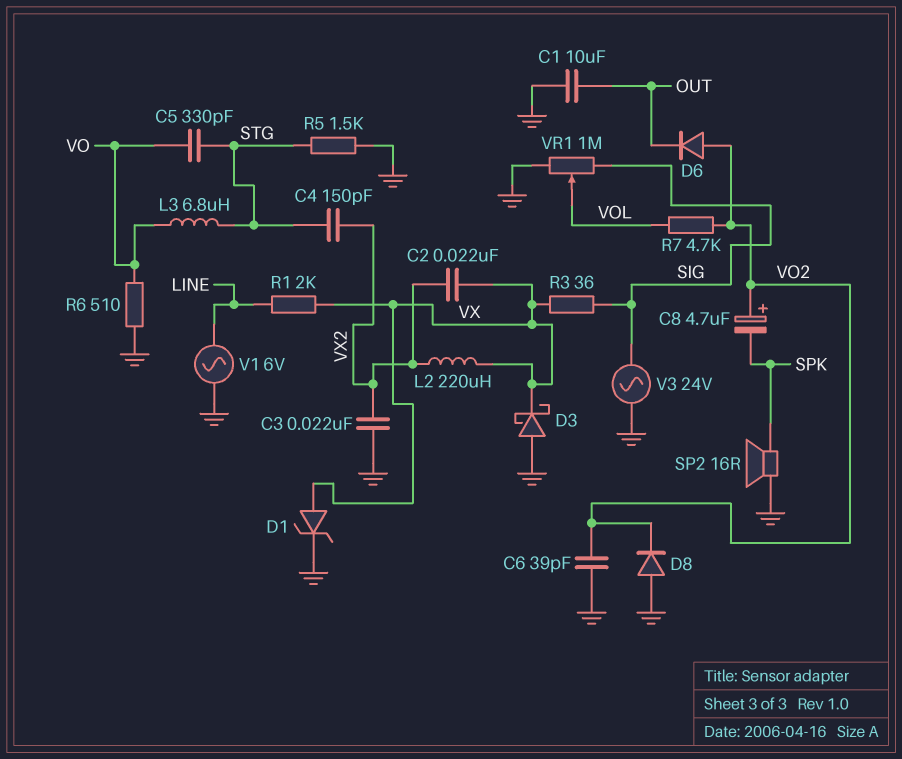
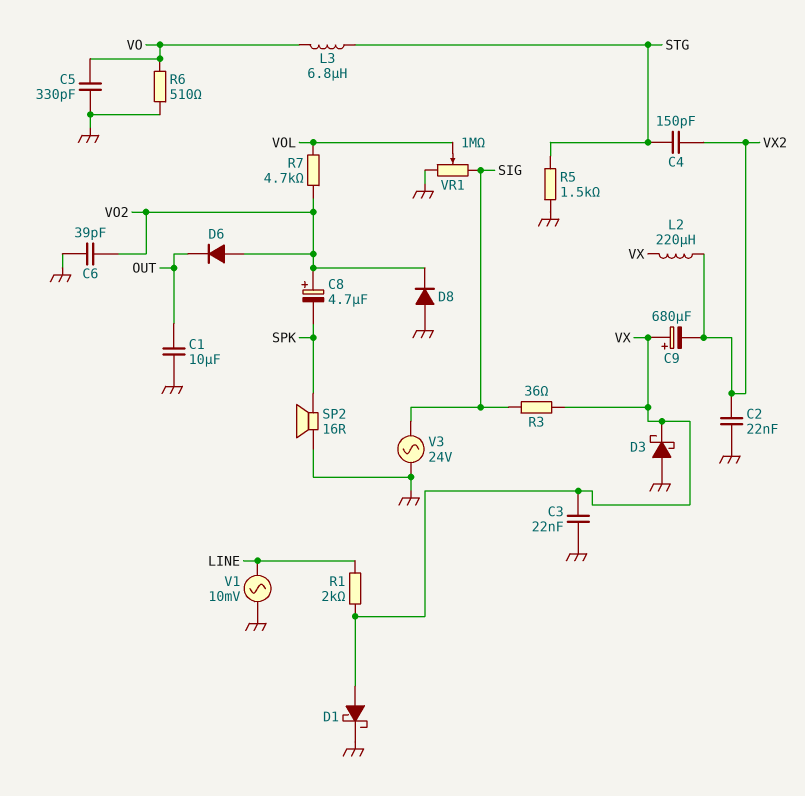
C2: 22nF (VX, VX2) -> 22nF (GND, VX2)
C3: 22nF (GND, VX2) -> 22nF (GND, VX)
C5: 330pF (STG, VO) -> 330pF (GND, VO)
C9: none -> 680uF (plus VX, minus VX2)
D1: zener (A VX, K GND) -> schottky (A VX, K GND)
V1: AC 6V (GND, LINE) -> AC 10mV (GND, LINE)

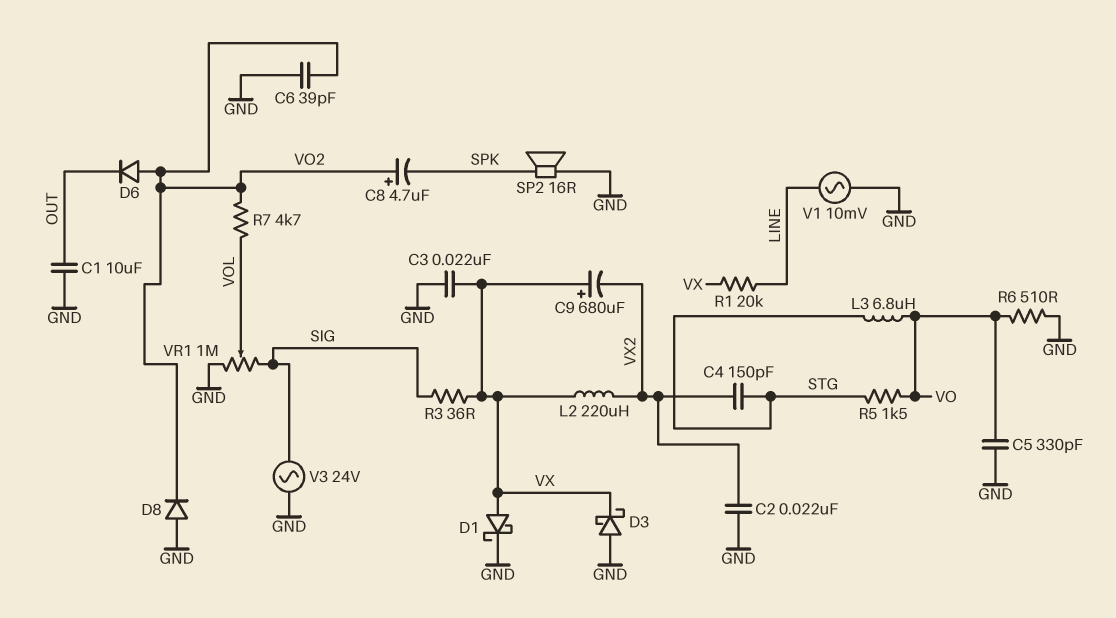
R1: 2k (LINE, VX) -> 20k (LINE, VX)
R5: 1.5k (GND, STG) -> 1.5k (STG, VO)

